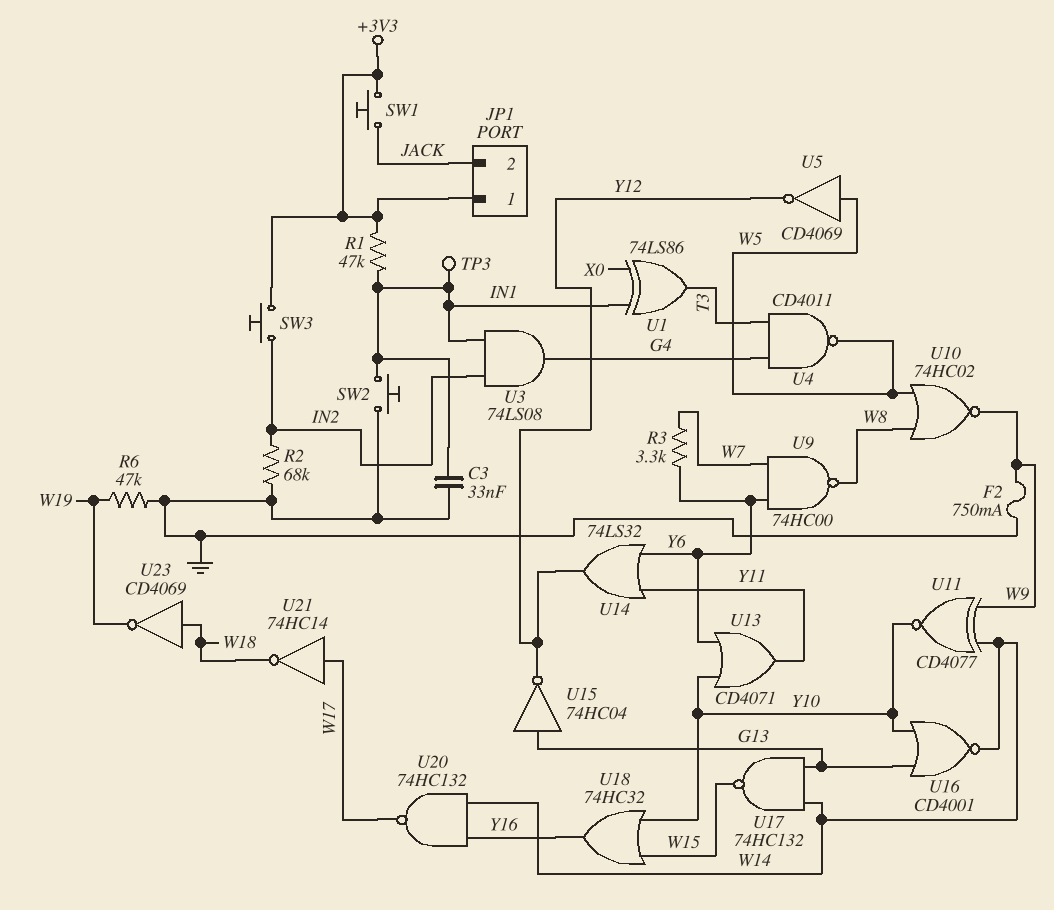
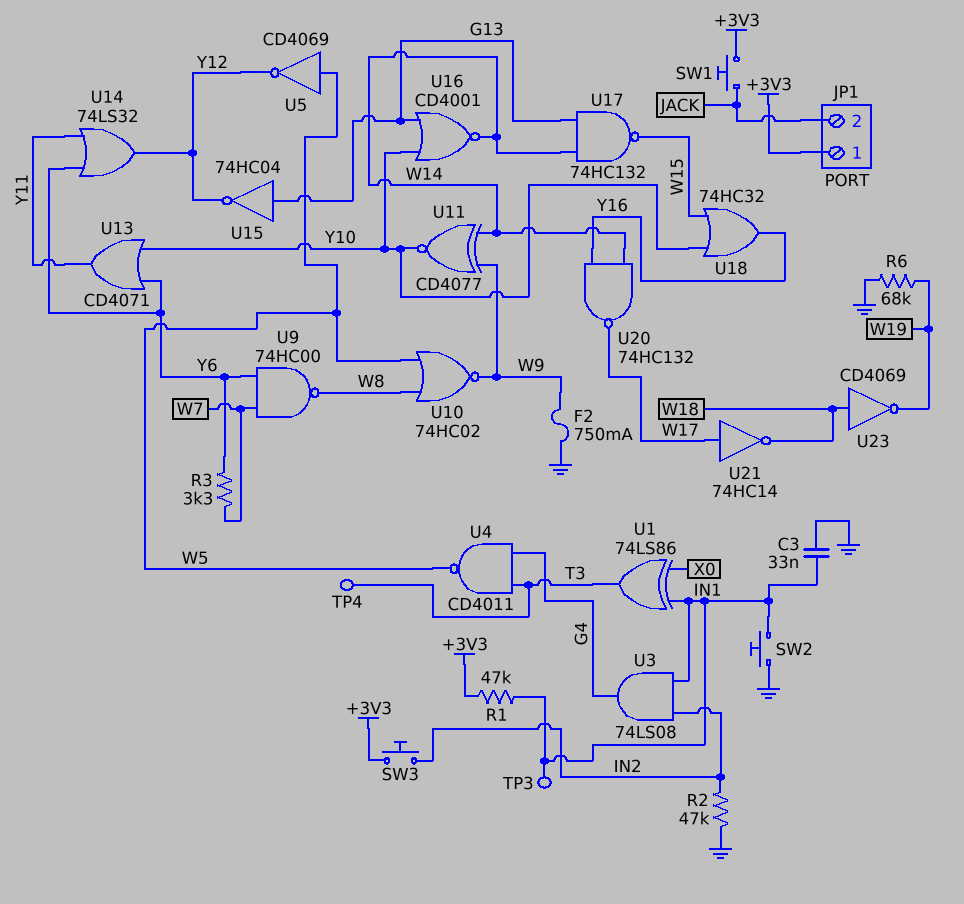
R2: 68k (GND, IN2) -> 47k (GND, IN2)
R6: 47k (GND, W19) -> 68k (GND, W19)
TP4: none -> test point (T3)

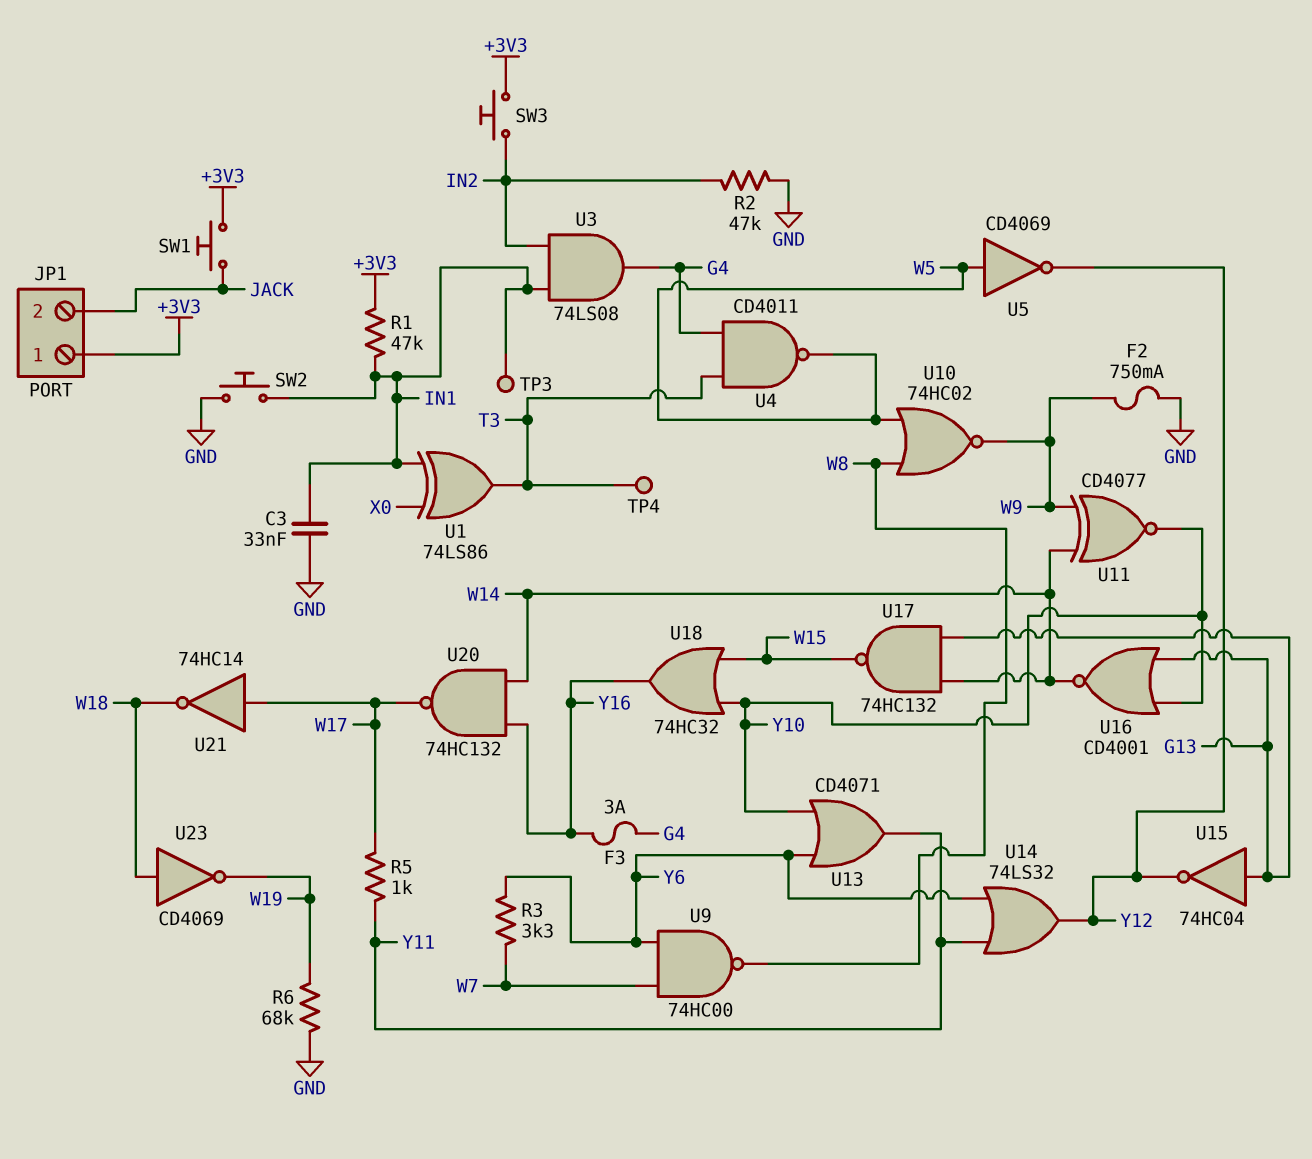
F3: none -> 3A (G4, Y16)
R5: none -> 1k (W17, Y11)

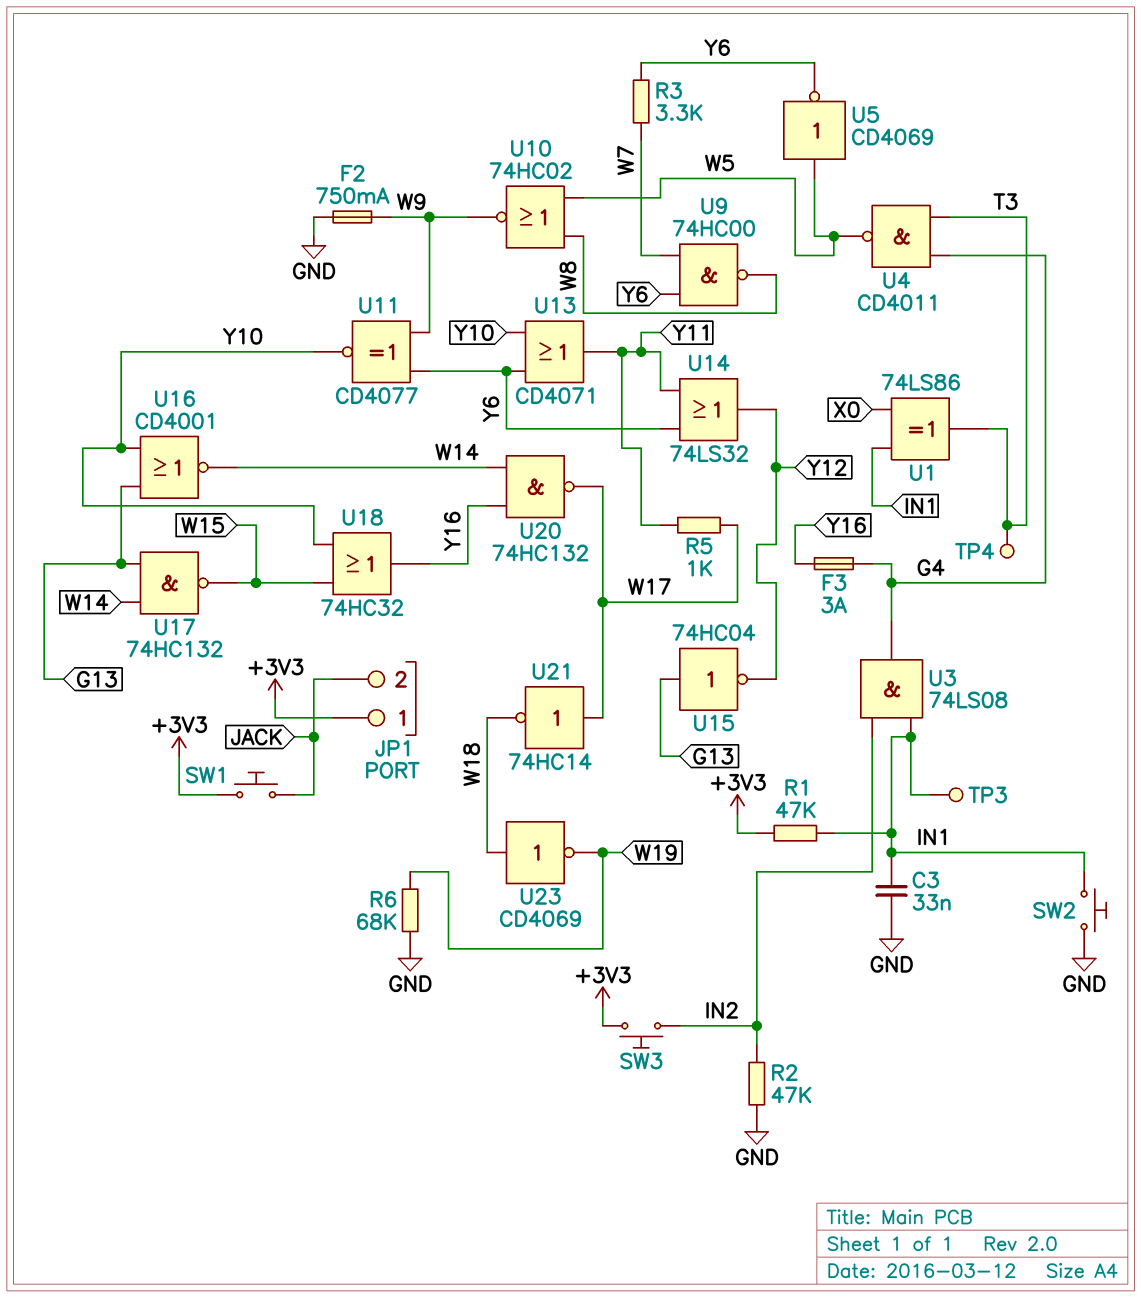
U5: NOT CD4069 (in W5, out Y12) -> NOT CD4069 (in W5, out Y6)
U11: XNOR CD4077 (in W9, in W14, out Y10) -> XNOR CD4077 (in W9, in Y6, out Y10)

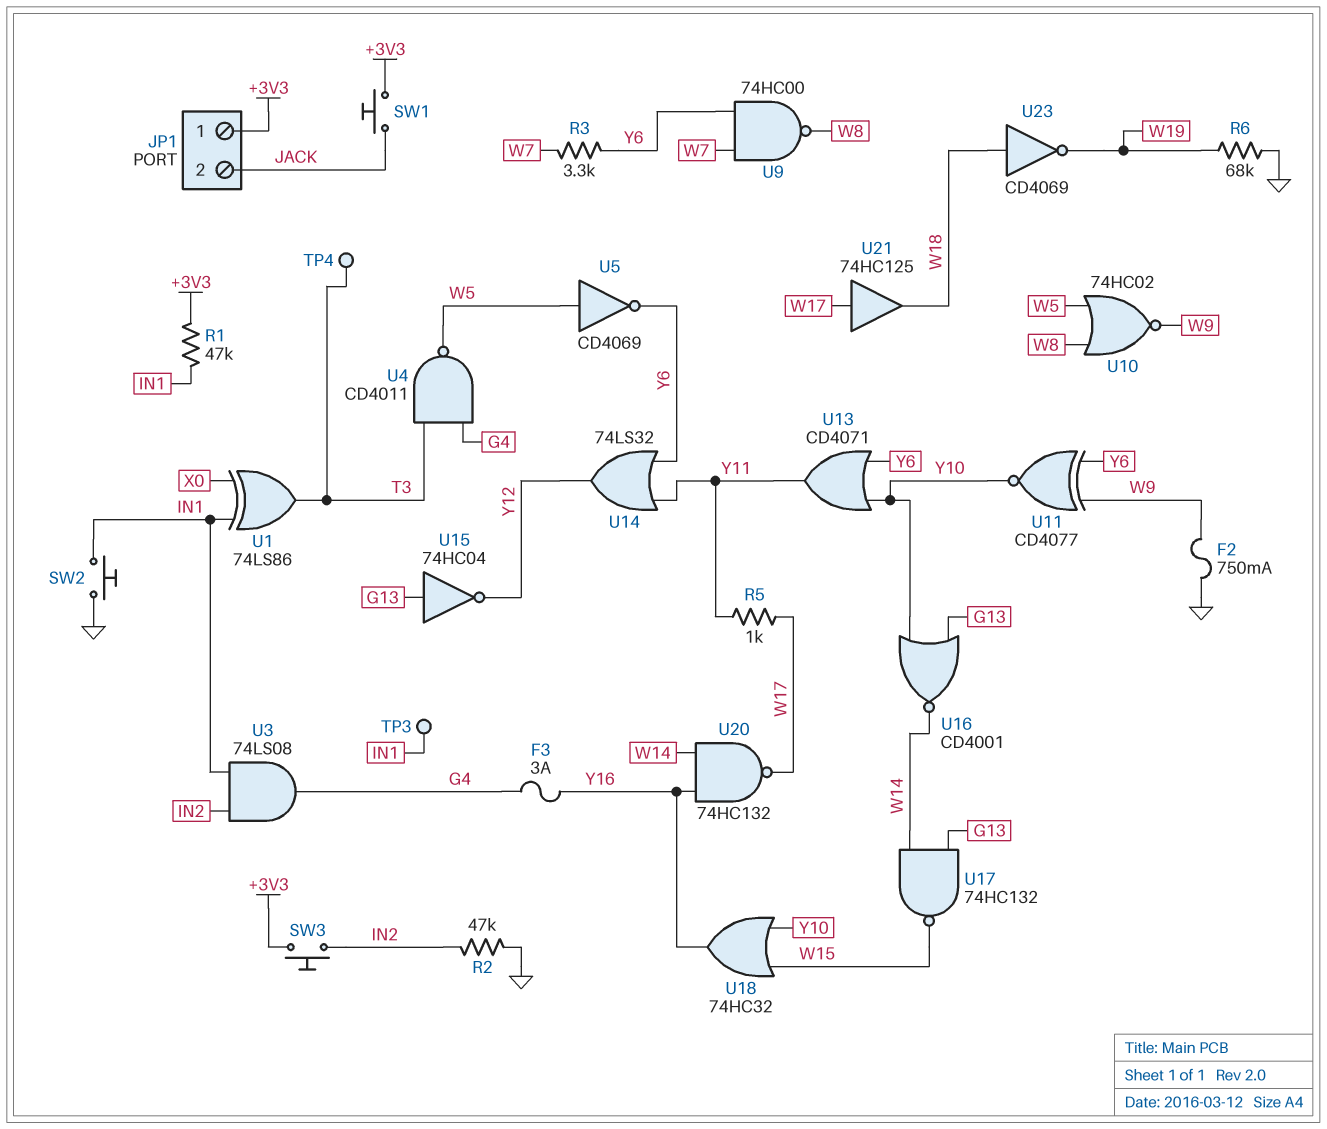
C3: 33nF (GND, IN1) -> none
U21: NOT 74HC14 (in W17, out W18) -> buffer 74HC125 (in W17, out W18)

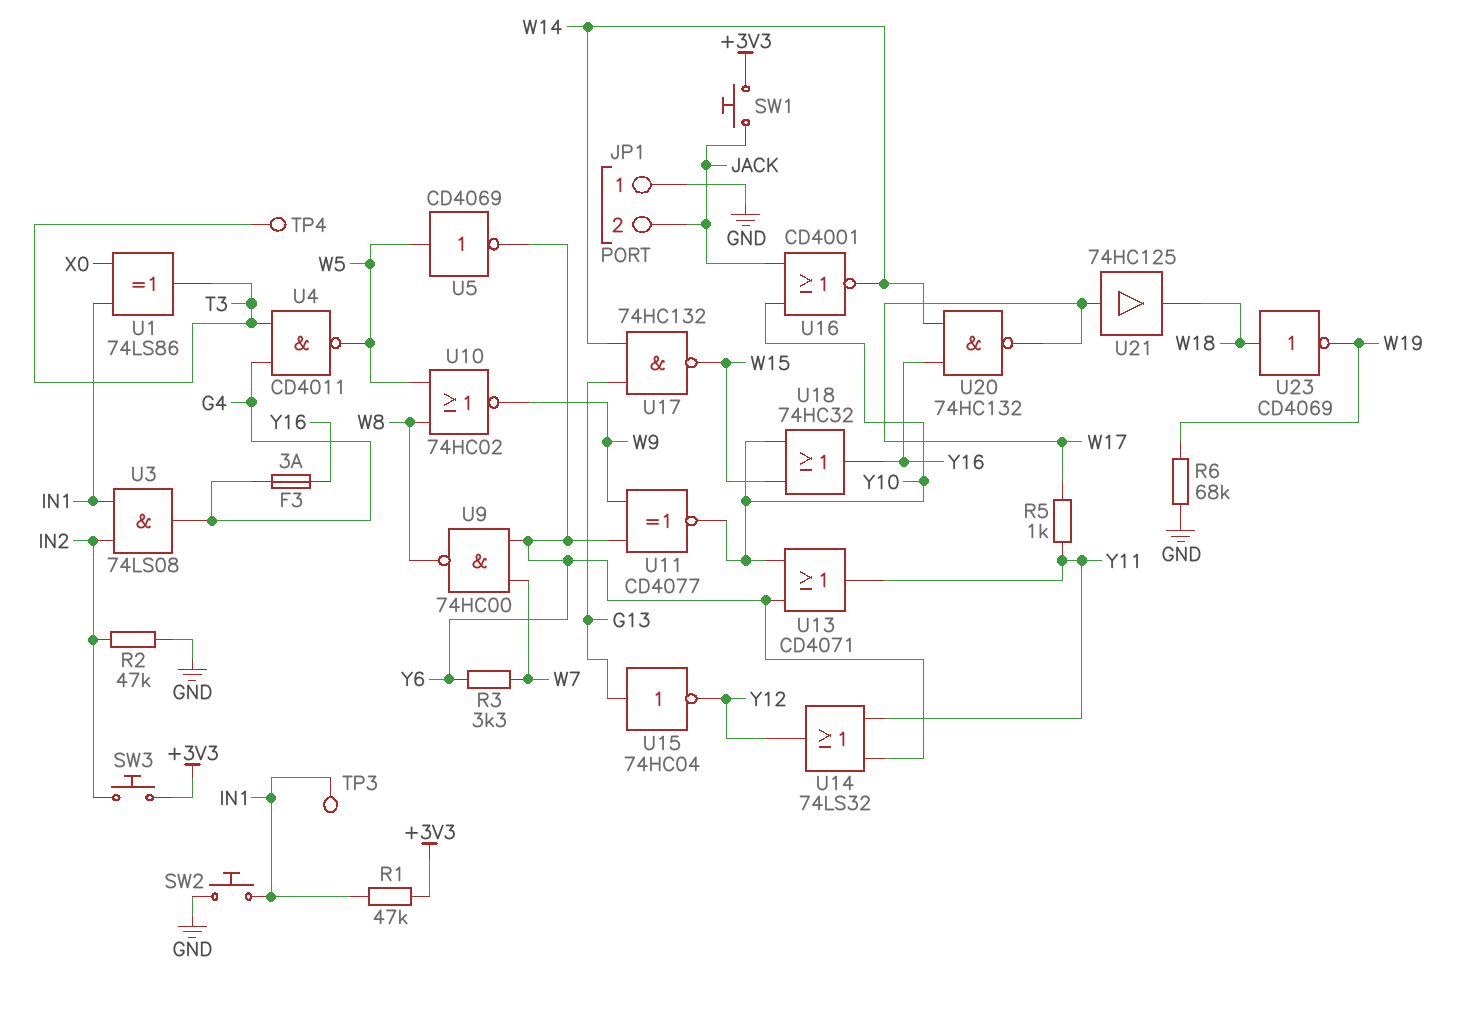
F2: 750mA (GND, W9) -> none
JP1 pin 1: +3V3 -> GND
U16: NOR CD4001 (in G13, in Y10, out W14) -> NOR CD4001 (in JACK, in Y10, out W14)

